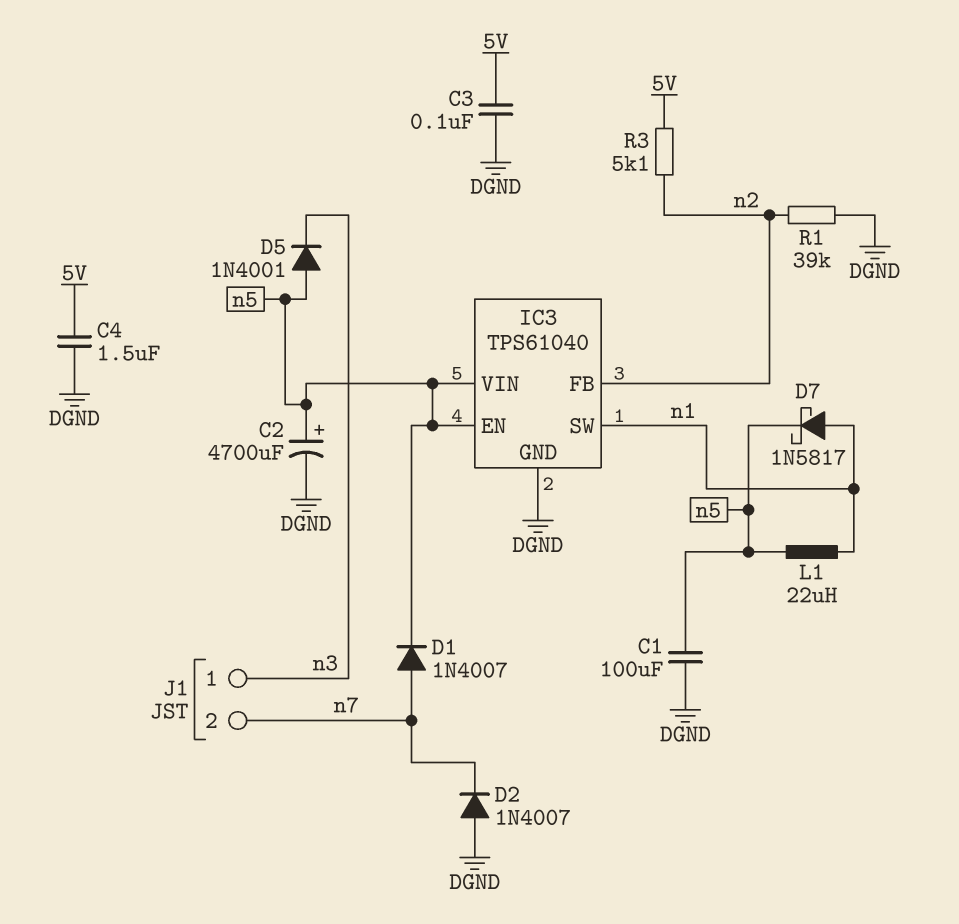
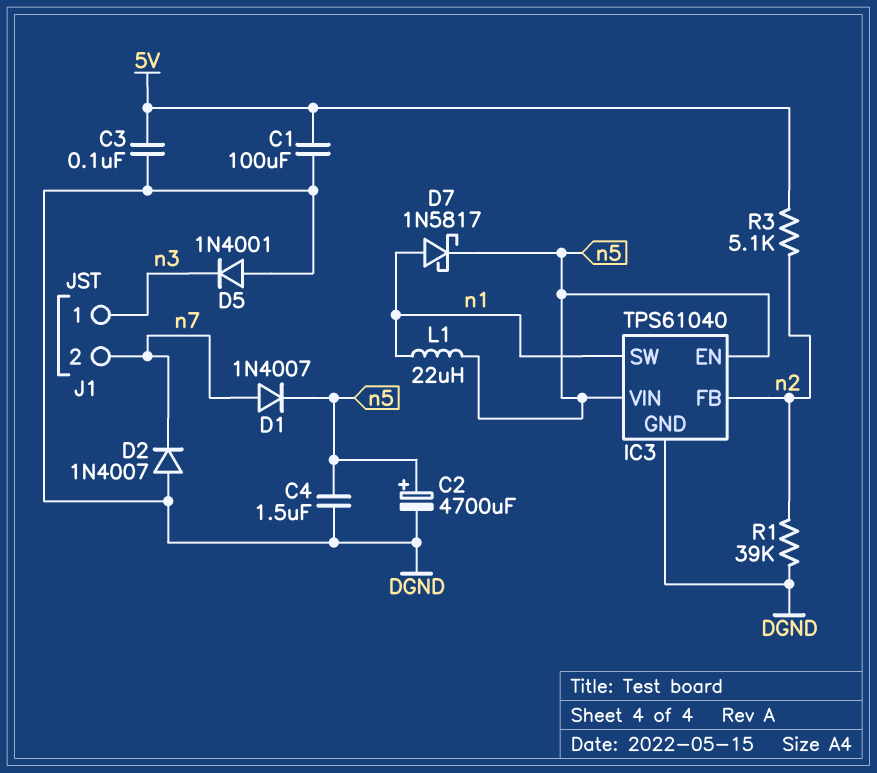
C1: 100uF (DGND, n5) -> 100uF (5V, DGND)
C4: 1.5uF (5V, DGND) -> 1.5uF (DGND, n5)
D5: diode 1N4001 (A n5, K n3) -> diode 1N4001 (A DGND, K n3)

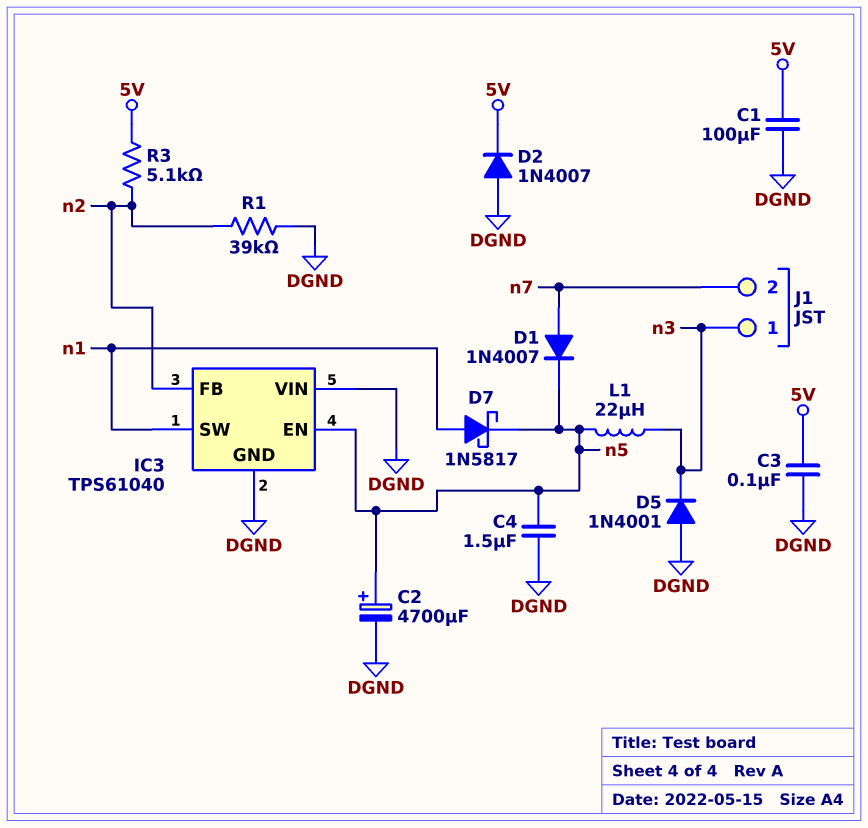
D2: diode 1N4007 (A DGND, K n7) -> diode 1N4007 (A DGND, K 5V)
IC3 pin VIN: n5 -> DGND
L1: 22uH (n1, n5) -> 22uH (n3, n5)

